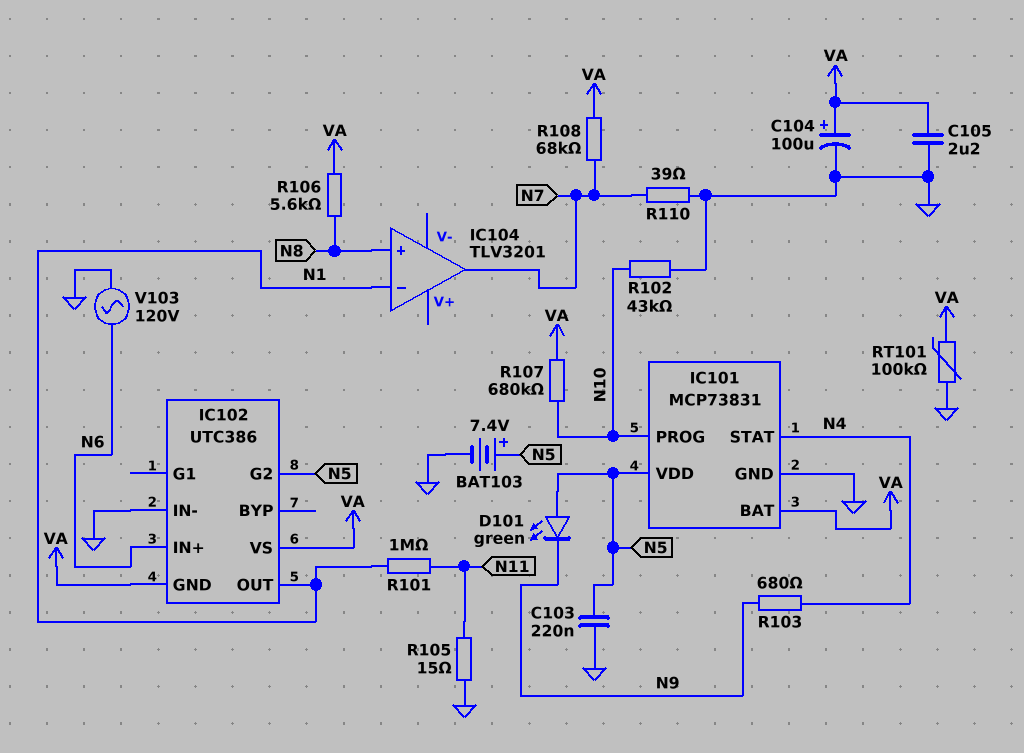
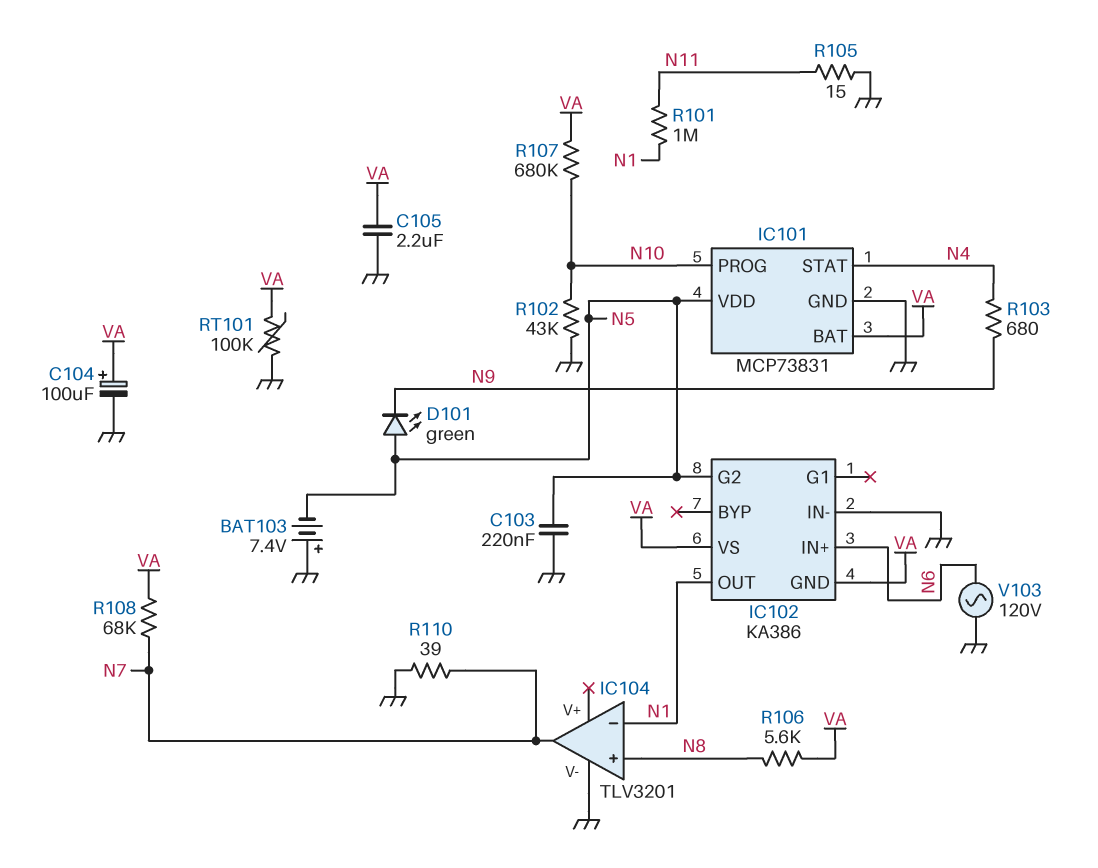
BAT103: 7.4V (plus N5, minus GND) -> 7.4V (plus GND, minus N5)
IC102: UTC386 -> KA386
IC104 pin V-: none -> GND

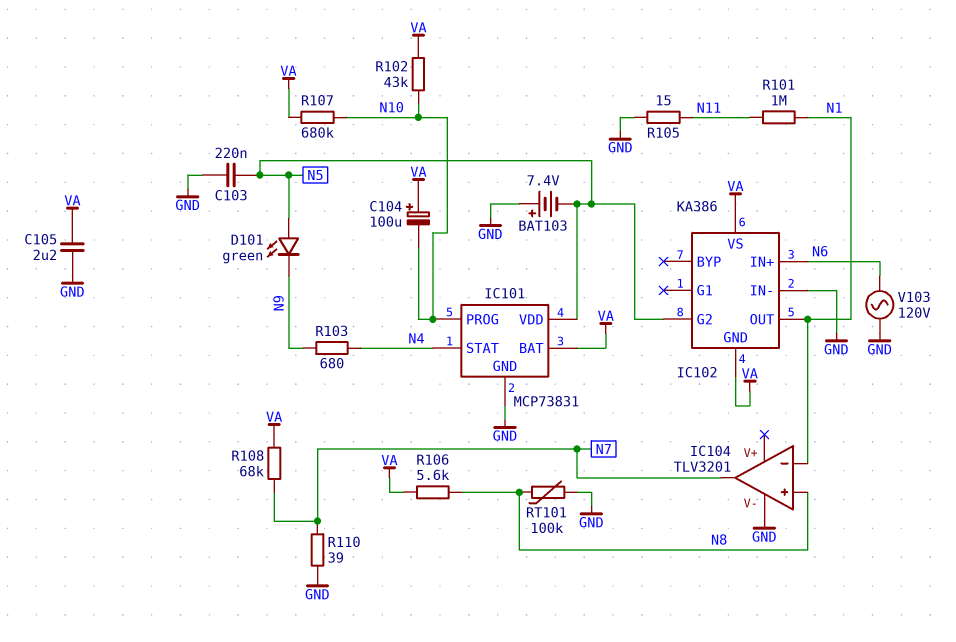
C104: 100uF (plus VA, minus GND) -> 100uF (plus VA, minus N10)
R102: 43k (GND, N10) -> 43k (N10, VA)
RT101: 100k (GND, VA) -> 100k (GND, N8)

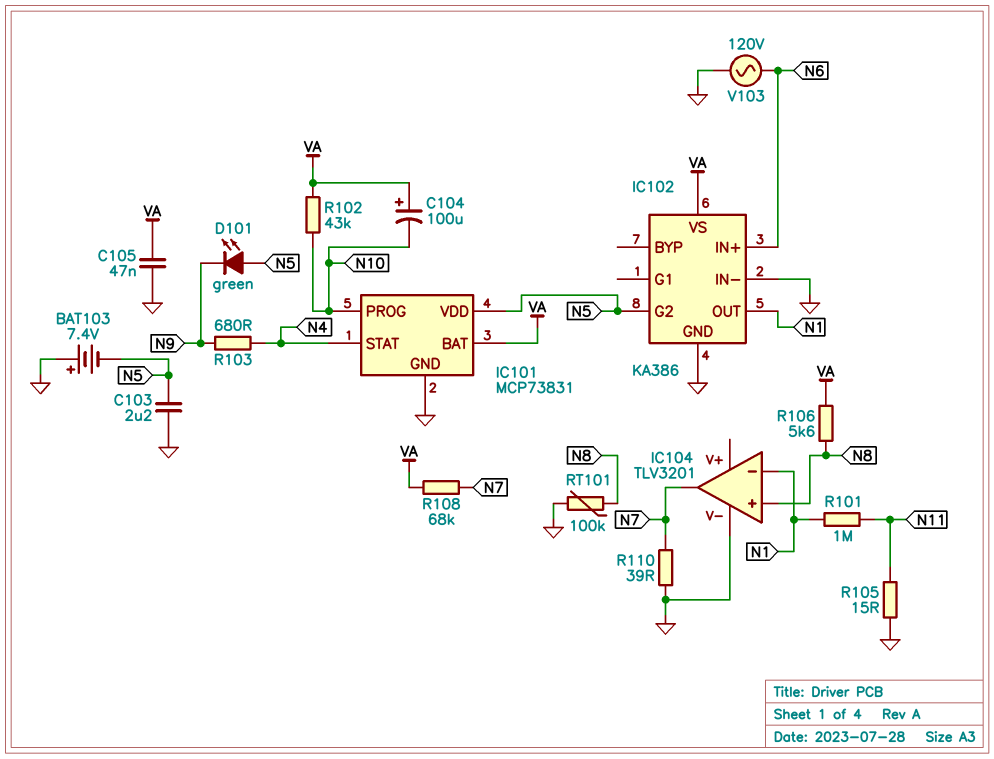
C103: 220nF (GND, N5) -> 2.2uF (GND, N5)
C105: 2.2uF (GND, VA) -> 47nF (GND, VA)
IC102 pin GND: VA -> GND
R107: 680k (N10, VA) -> none

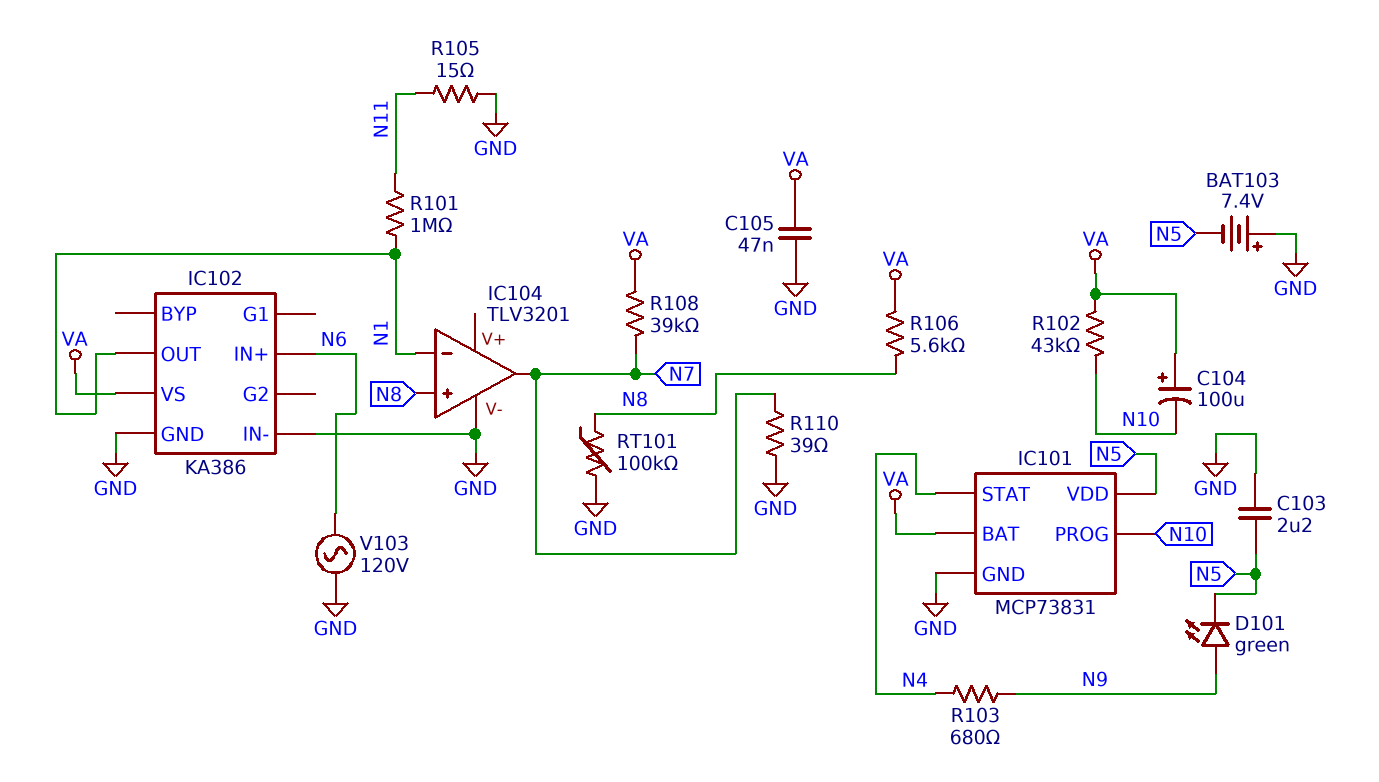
D101: LED green (A N5, K N9) -> LED green (A N9, K N5)
IC102 pin G2: N5 -> none
R108: 68k (N7, VA) -> 39k (N7, VA)

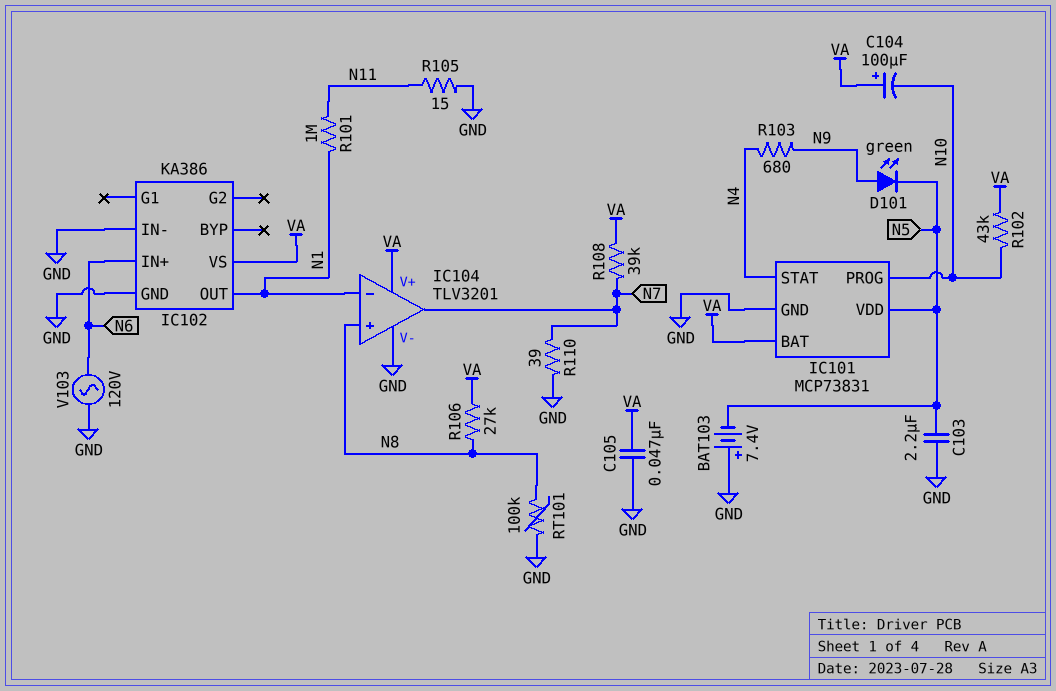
IC104 pin V+: none -> VA
R106: 5.6k (N8, VA) -> 27k (N8, VA)

